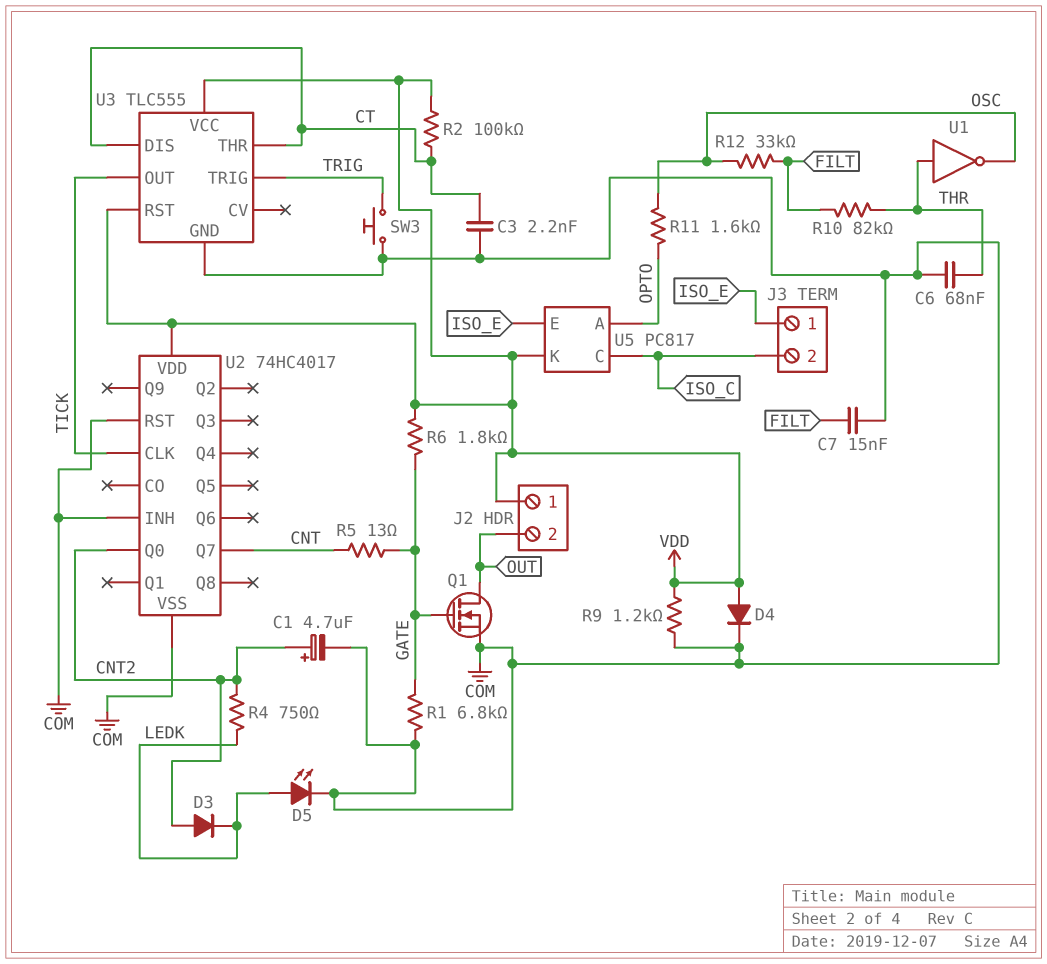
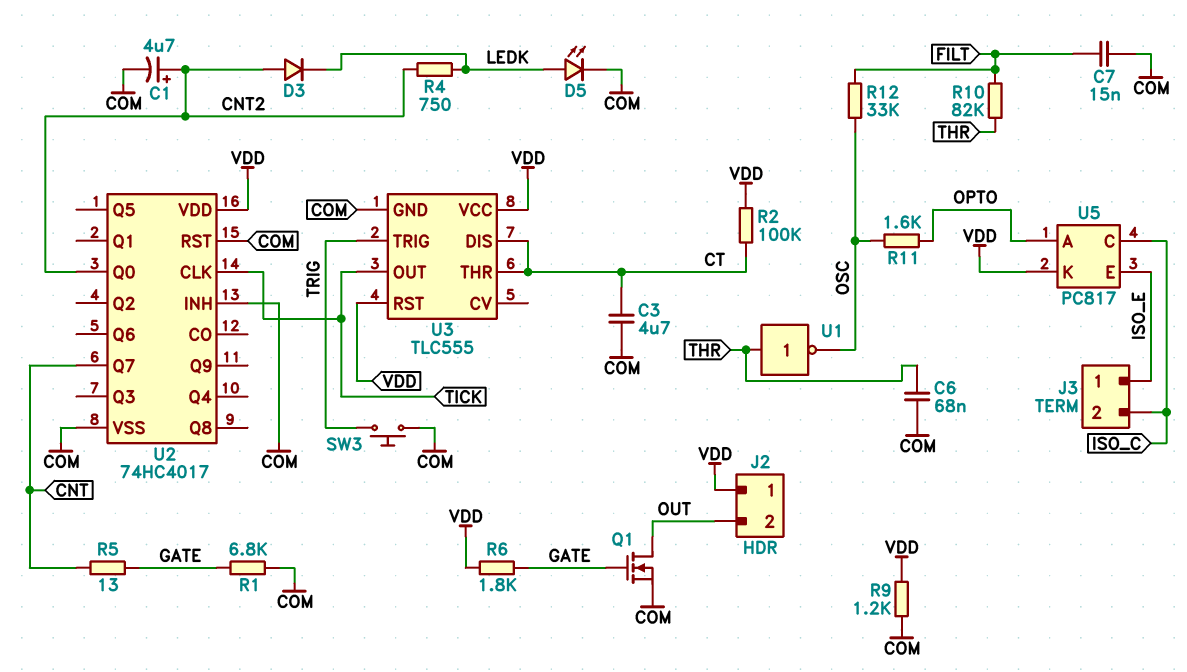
C3: 2.2nF (COM, CT) -> 4.7uF (COM, CT)
D4: diode (A VDD, K COM) -> none

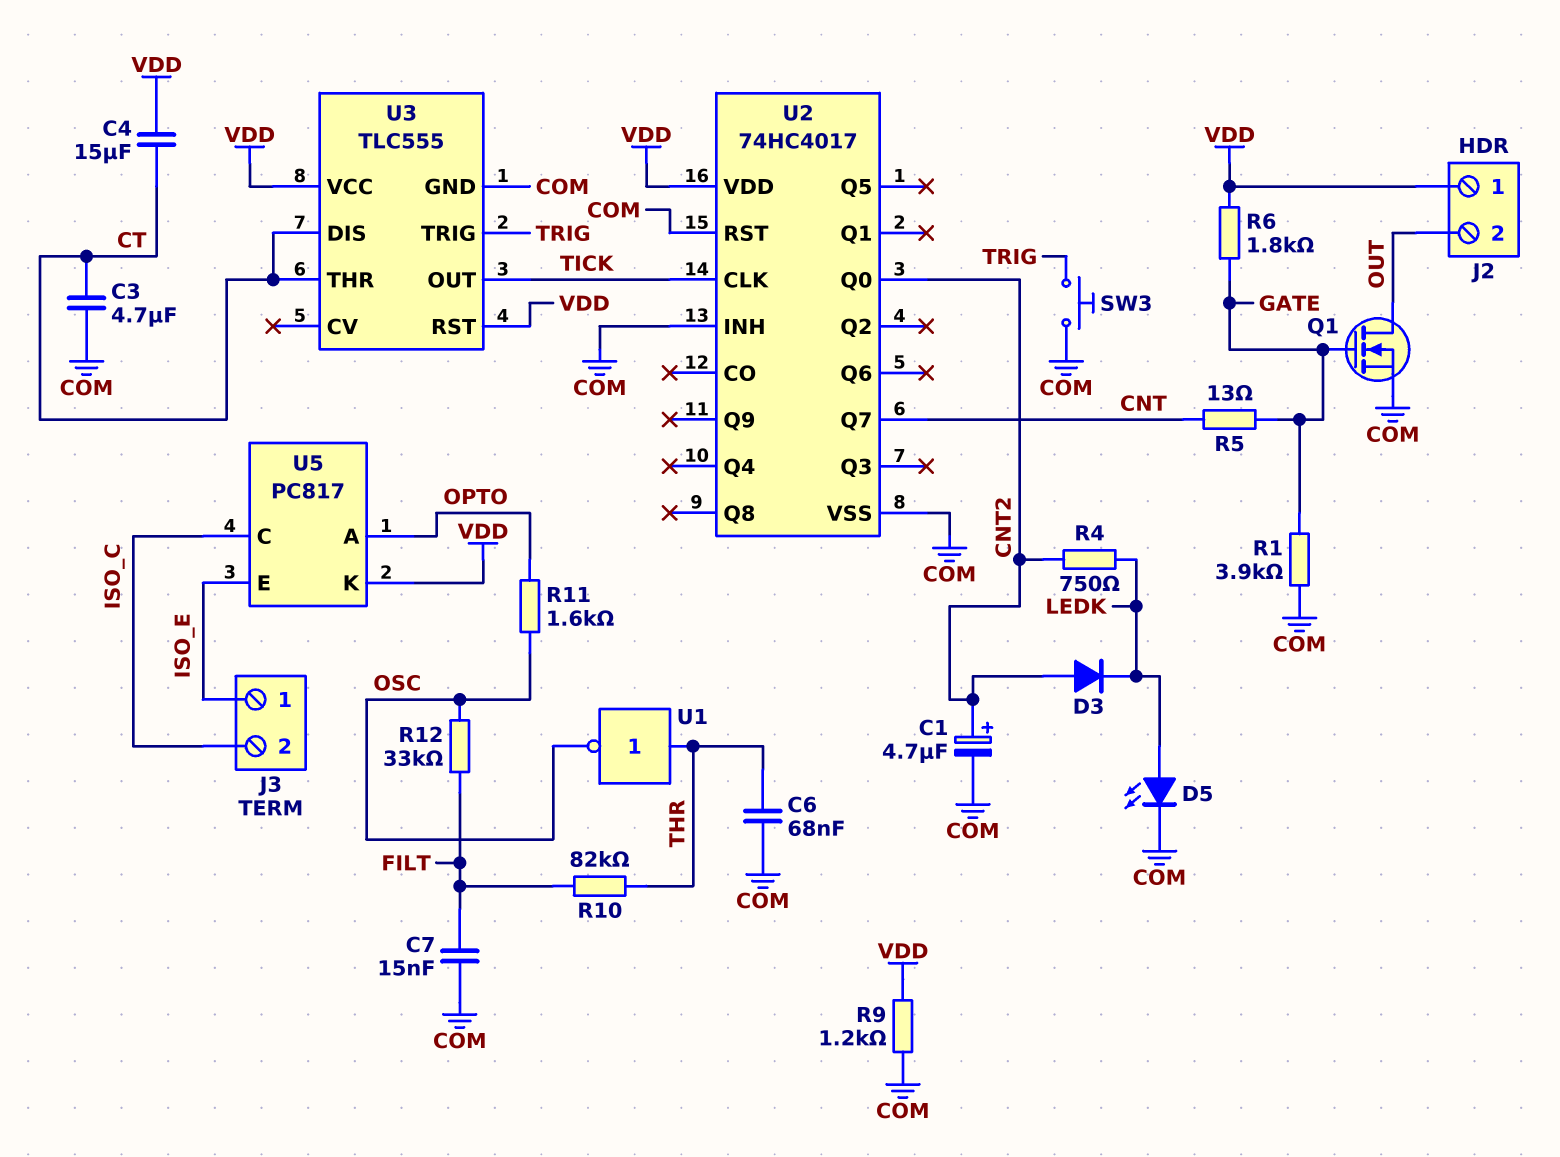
C4: none -> 15uF (CT, VDD)
R1: 6.8k (COM, GATE) -> 3.9k (COM, GATE)
R2: 100k (CT, VDD) -> none

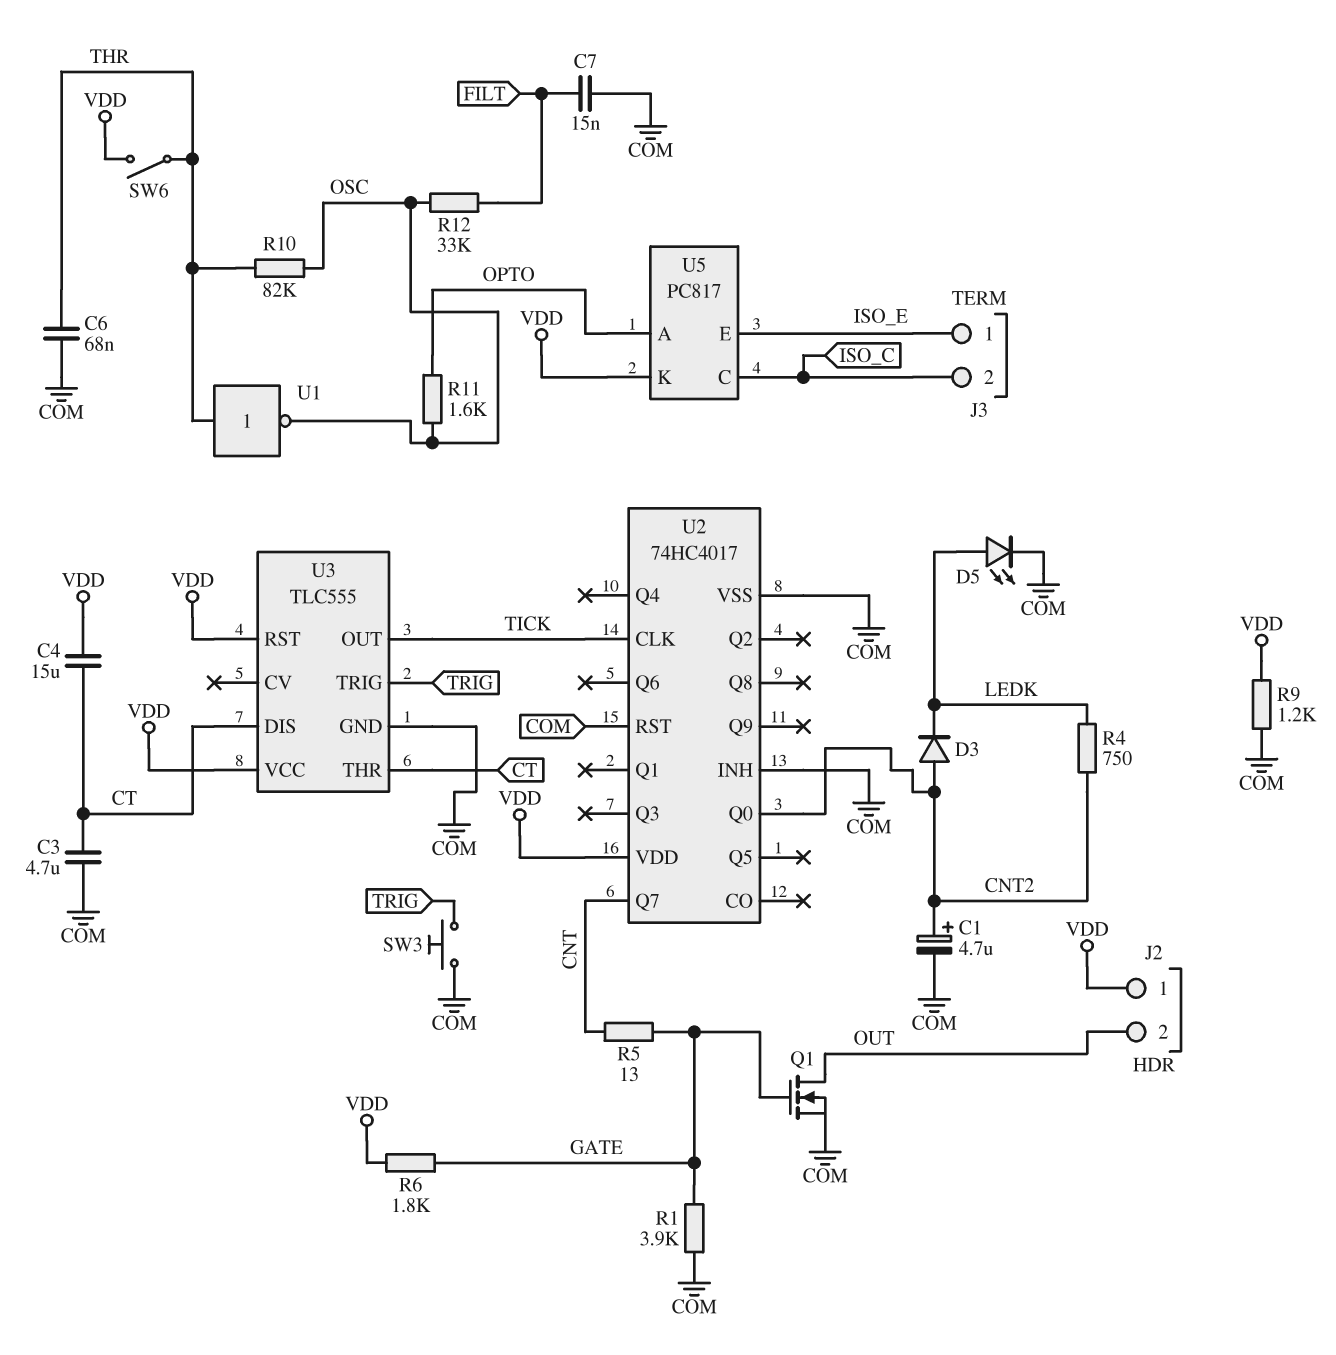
R10: 82k (FILT, THR) -> 82k (OSC, THR)
SW6: none -> switch (THR, VDD)

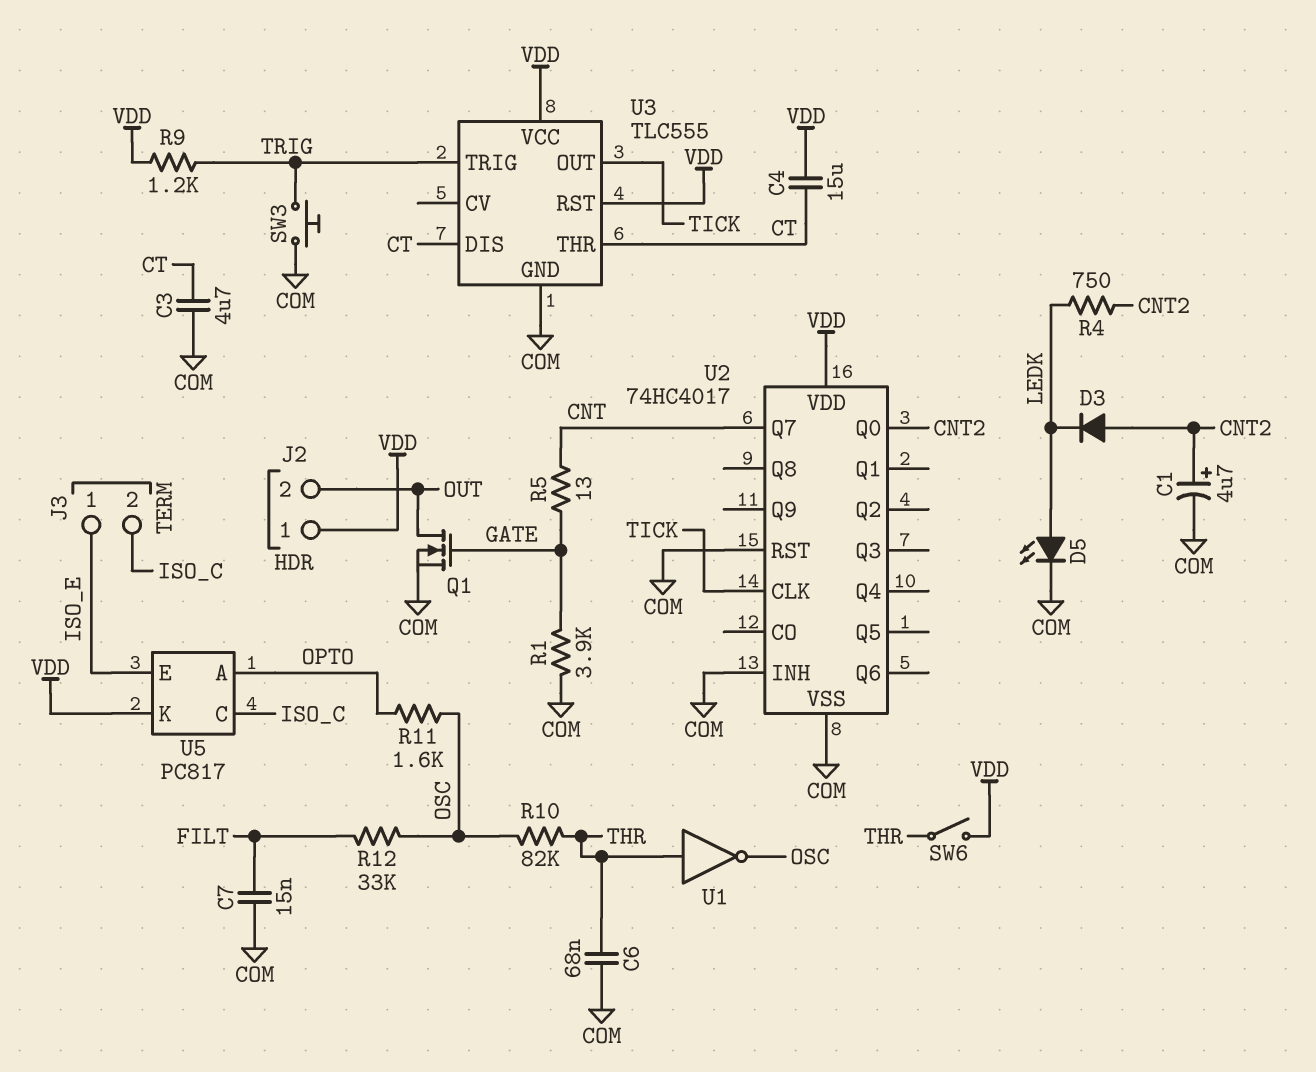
R6: 1.8k (GATE, VDD) -> none
R9: 1.2k (COM, VDD) -> 1.2k (TRIG, VDD)

